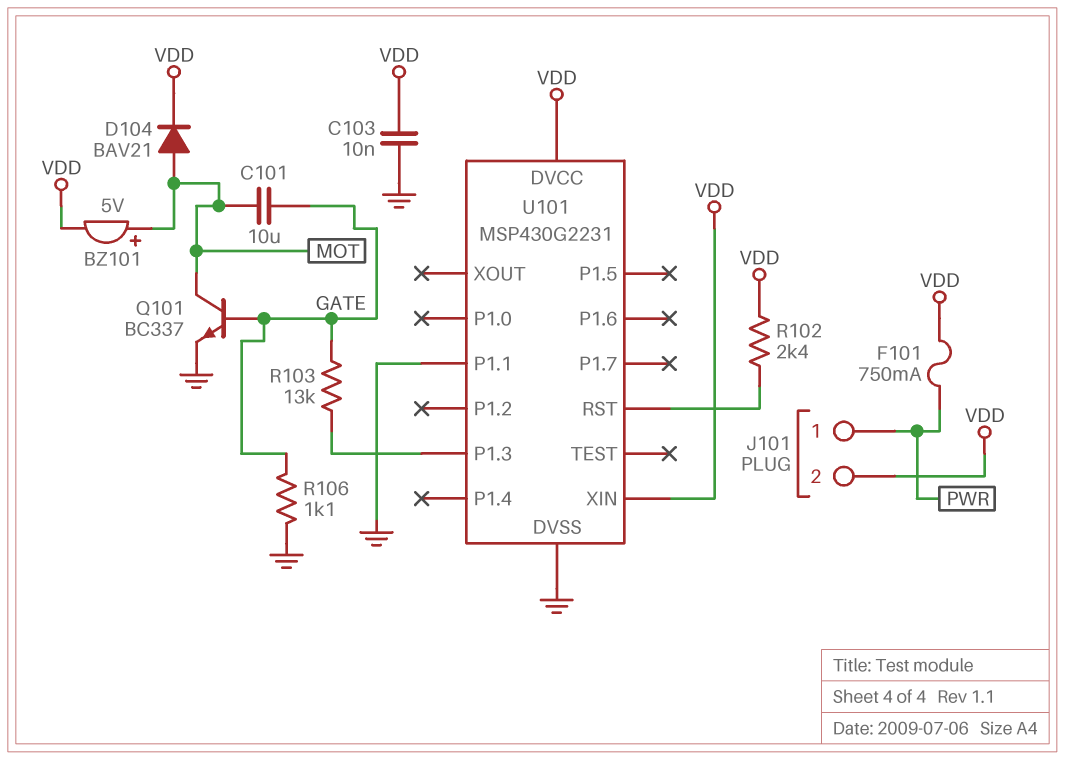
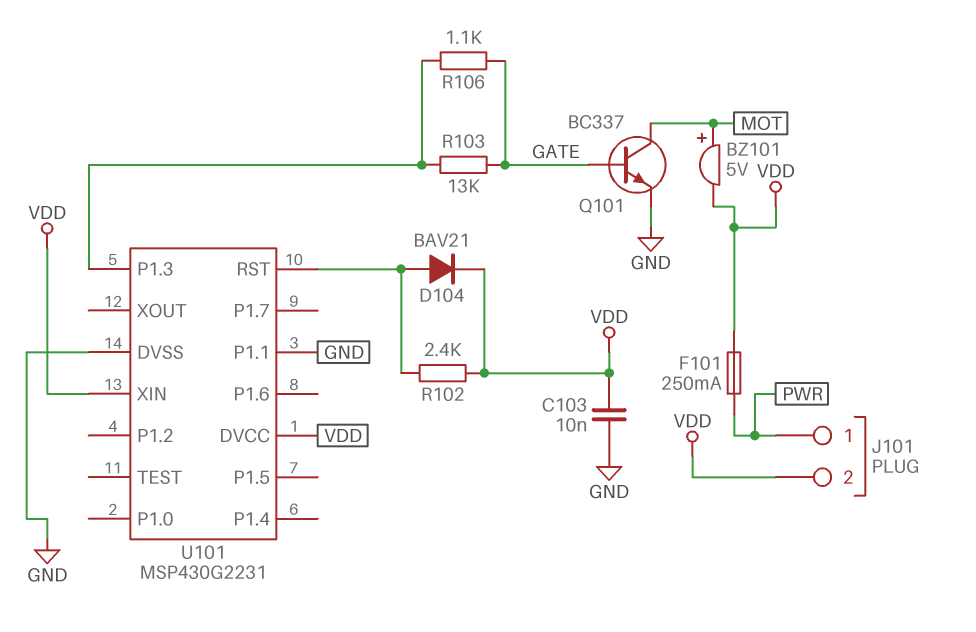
C101: 10uF (GATE, MOT) -> none
D104: diode BAV21 (A MOT, K VDD) -> diode BAV21 (A U101/RST, K VDD)
F101: 750mA (PWR, VDD) -> 250mA (PWR, VDD)
R106: 1.1k (GATE, GND) -> 1.1k (GATE, U101/P1.3)

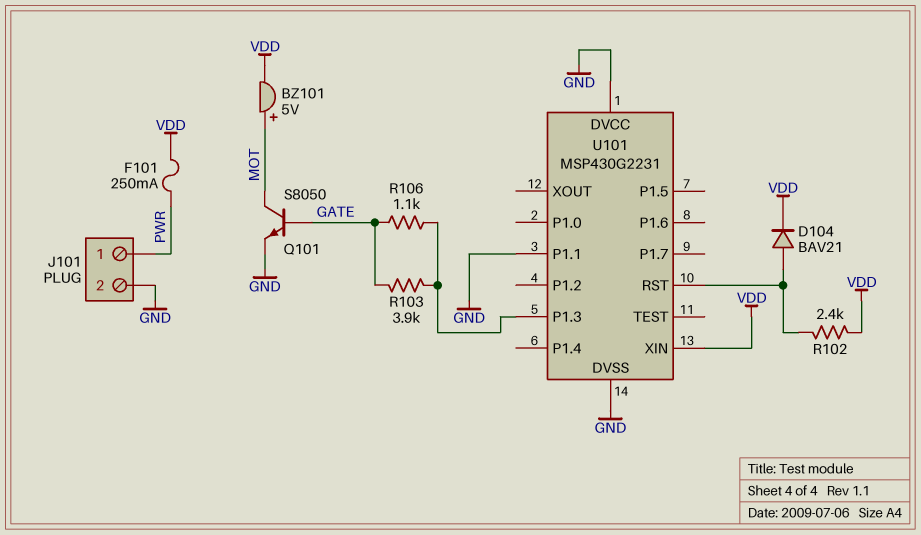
C103: 10nF (GND, VDD) -> none
J101 pin 2: VDD -> GND
Q101: NPN BC337 (B GATE, C MOT, E GND) -> NPN S8050 (B GATE, C MOT, E GND)
R103: 13k (GATE, U101/P1.3) -> 3.9k (GATE, U101/P1.3)
U101 pin DVCC: VDD -> GND

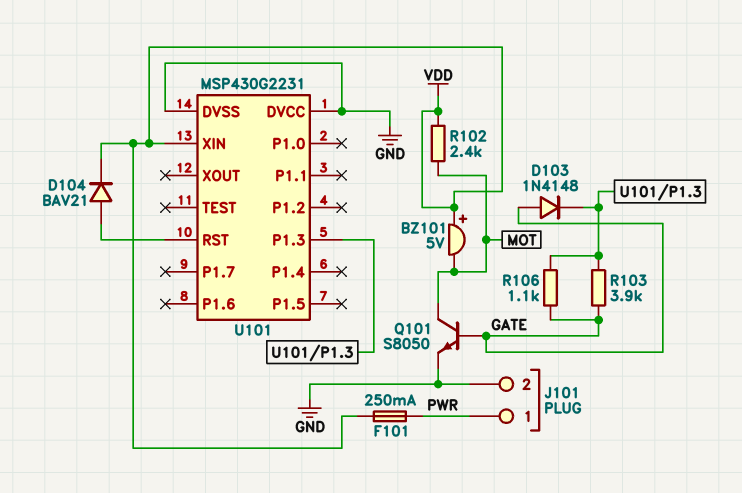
BZ101: buzzer 5V (plus MOT, minus VDD) -> buzzer 5V (plus VDD, minus MOT)
D103: none -> diode 1N4148 (A GATE, K U101/P1.3)
R102: 2.4k (U101/RST, VDD) -> 2.4k (MOT, VDD)
U101 pin P1.1: GND -> none

